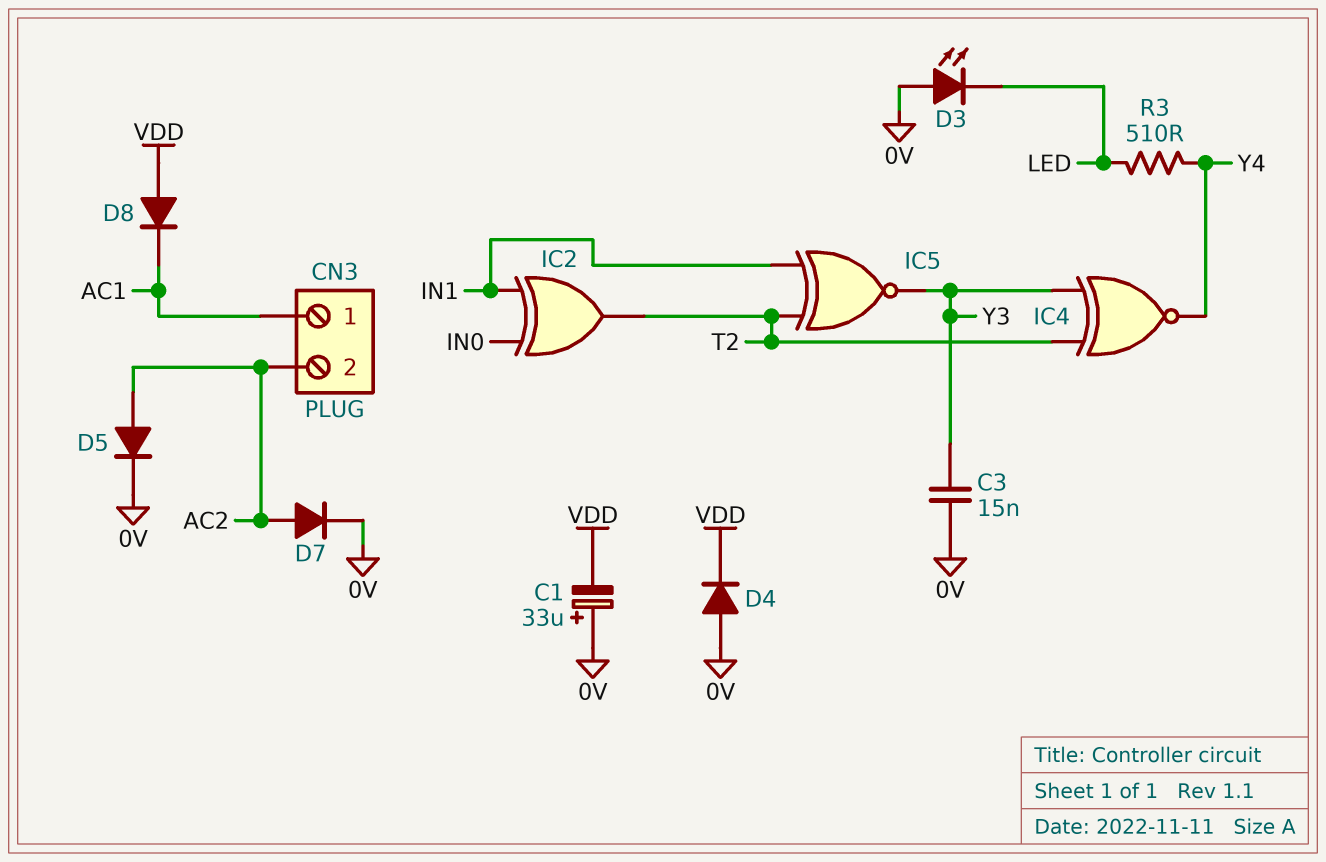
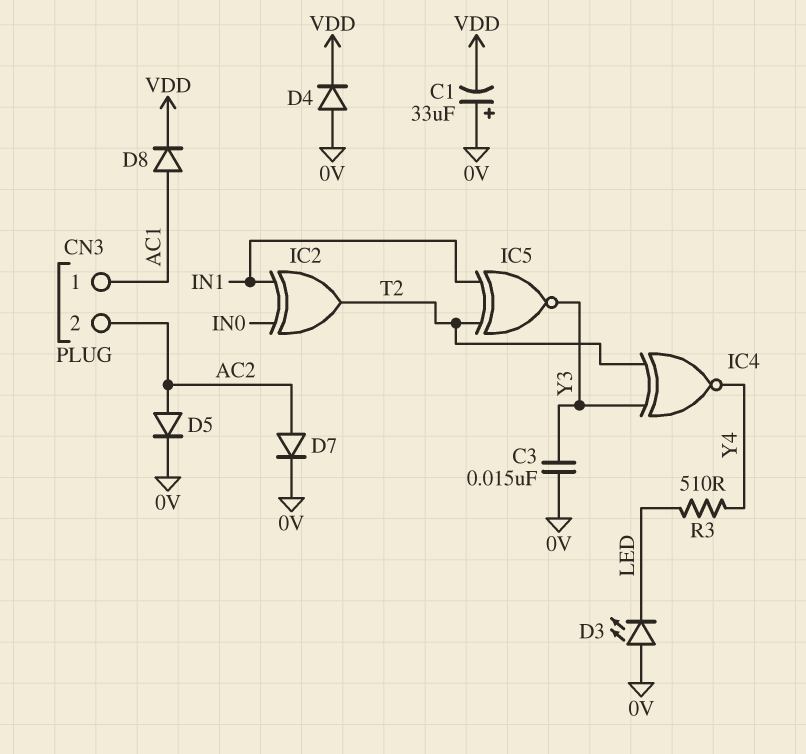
D8: diode (A VDD, K AC1) -> diode (A AC1, K VDD)

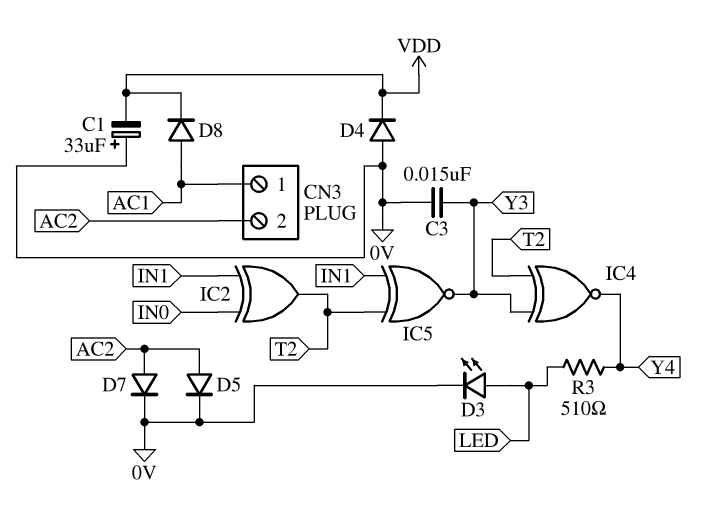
D3: LED (A 0V, K LED) -> LED (A LED, K 0V)

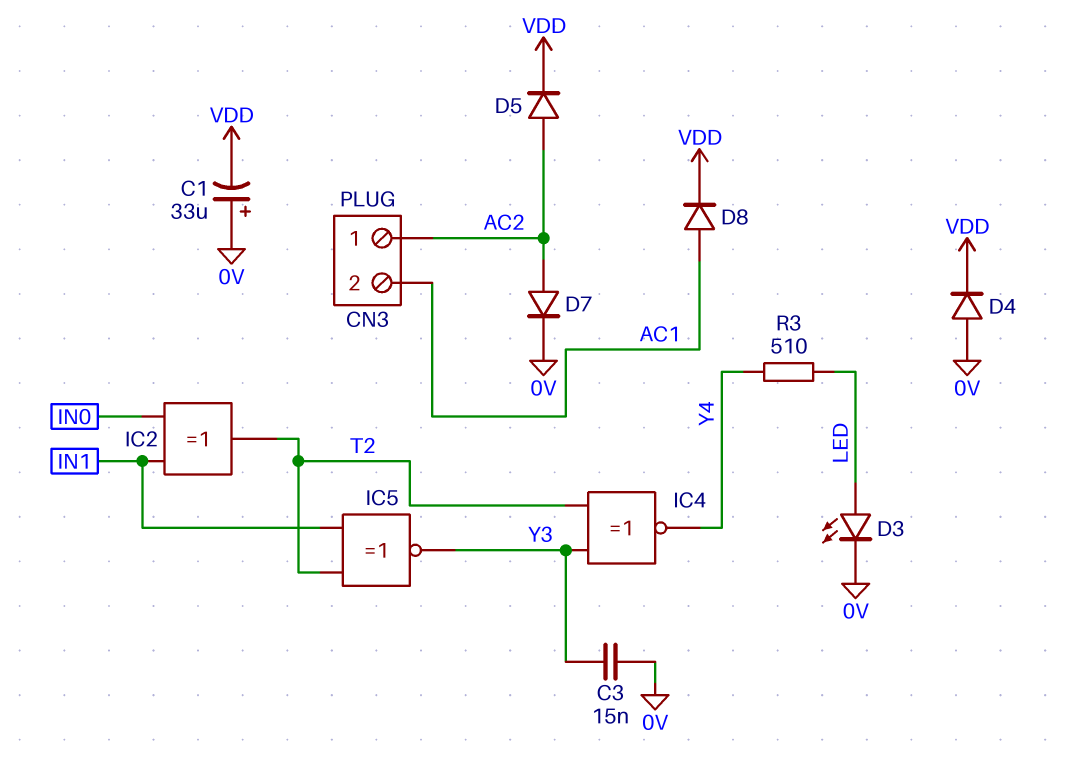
CN3 pin 1: AC1 -> AC2
CN3 pin 2: AC2 -> AC1
D5: diode (A AC2, K 0V) -> diode (A AC2, K VDD)

